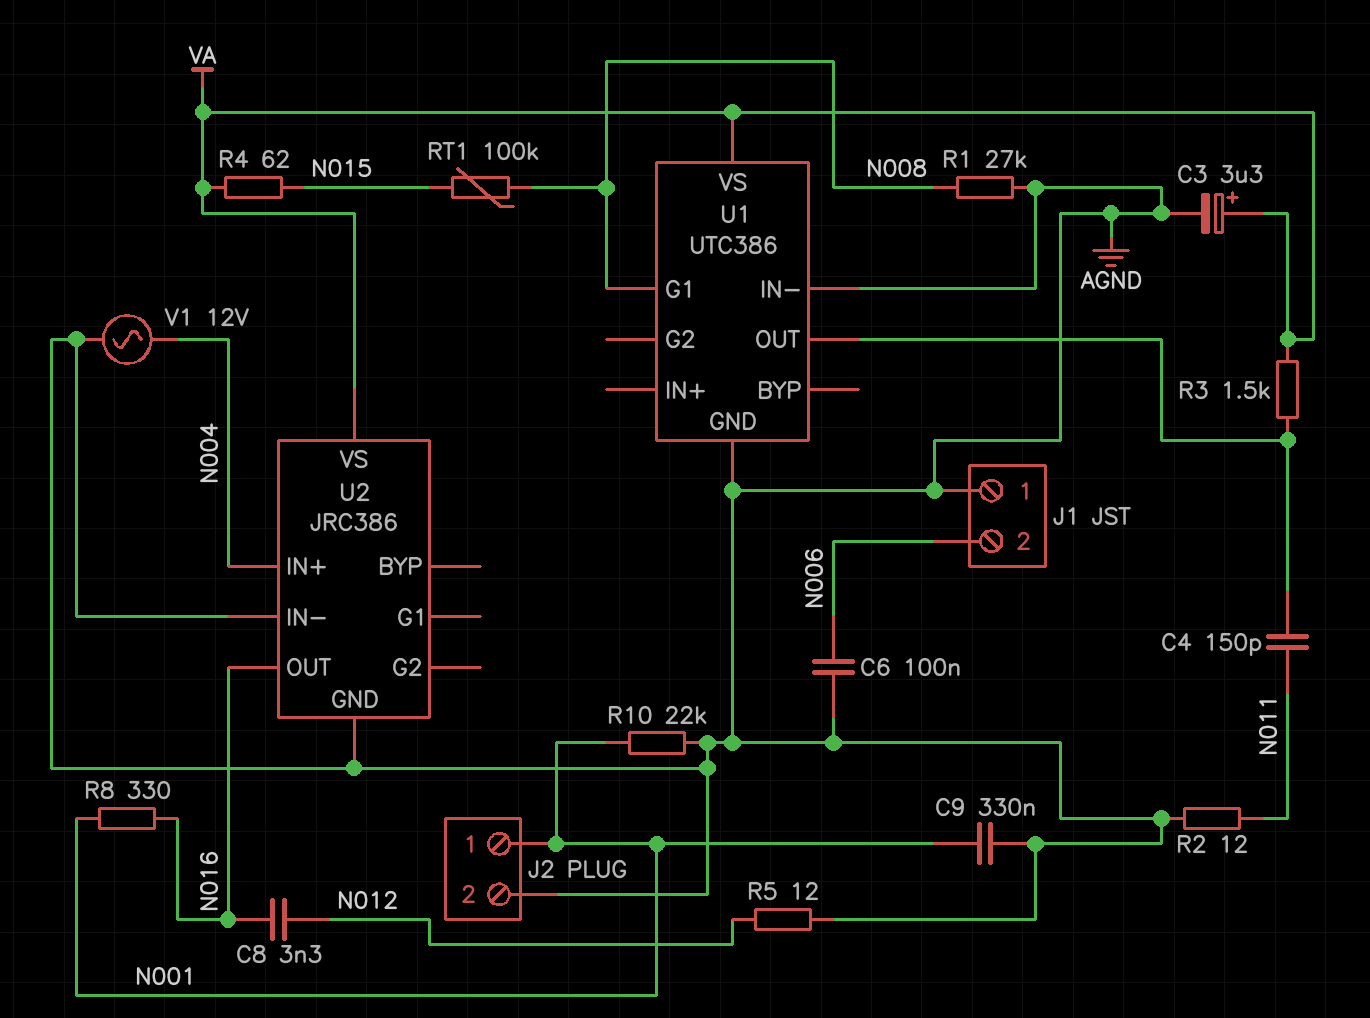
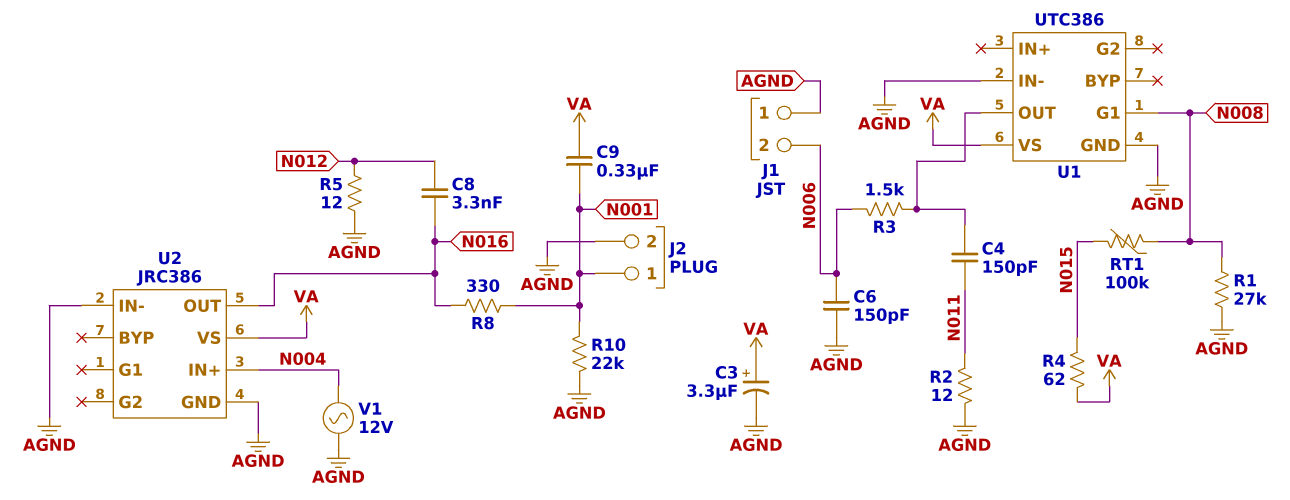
C6: 100nF (AGND, N006) -> 150pF (AGND, N006)
C9: 330nF (AGND, N001) -> 330nF (N001, VA)
R3: 1.5k (U1/OUT, VA) -> 1.5k (N006, U1/OUT)

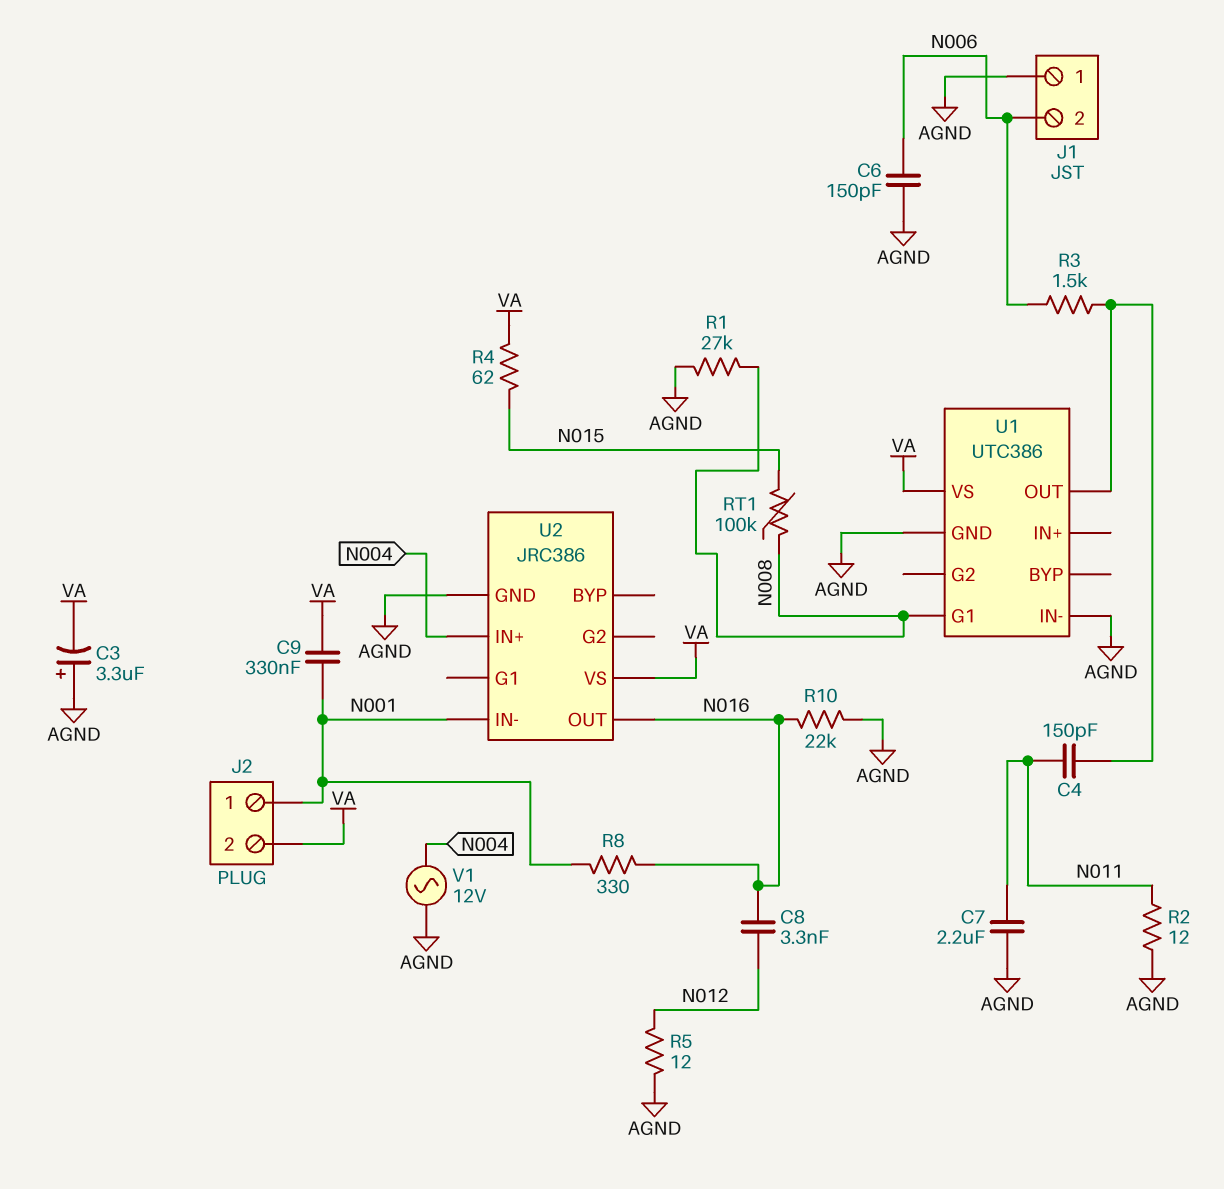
C3: 3.3uF (plus VA, minus AGND) -> 3.3uF (plus AGND, minus VA)
C7: none -> 2.2uF (AGND, N011)
J2 pin 2: AGND -> VA
R10: 22k (AGND, N001) -> 22k (AGND, N016)
U2 pin IN-: AGND -> N001

